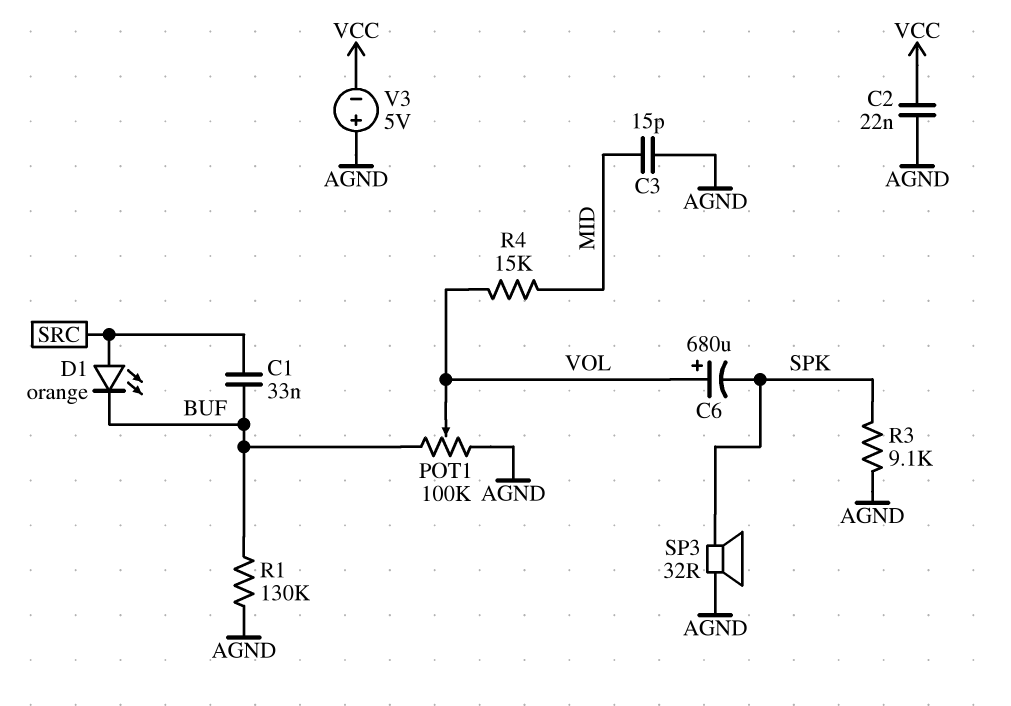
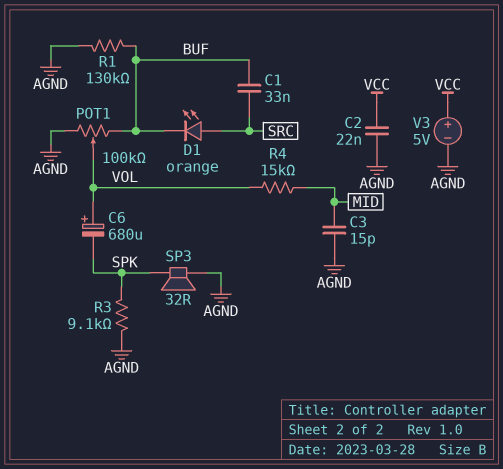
V3: 5V (plus AGND, minus VCC) -> 5V (plus VCC, minus AGND)

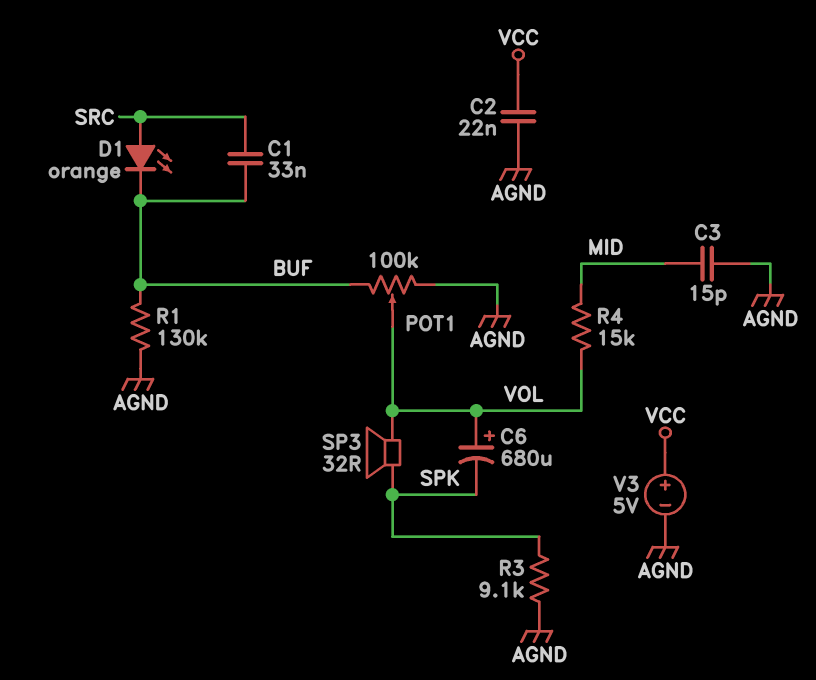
SP3: speaker 32R (AGND, SPK) -> speaker 32R (SPK, VOL)

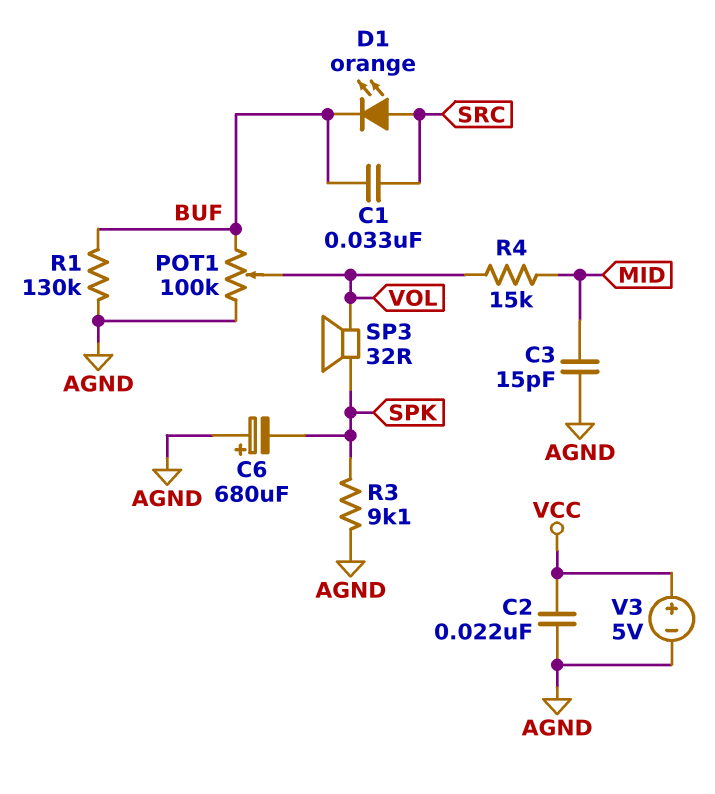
C6: 680uF (plus VOL, minus SPK) -> 680uF (plus AGND, minus SPK)

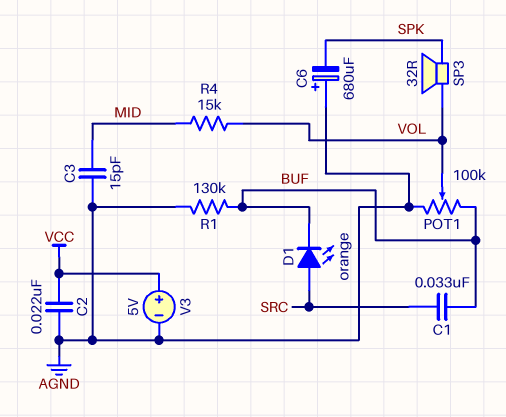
R3: 9.1k (AGND, SPK) -> none

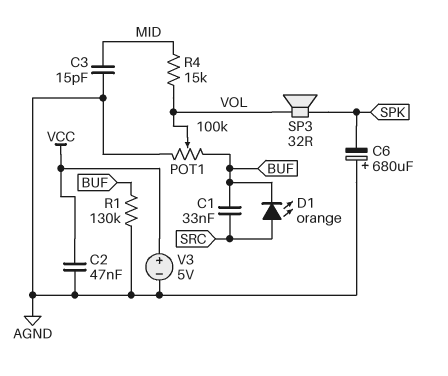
C2: 22nF (AGND, VCC) -> 47nF (AGND, VCC)

